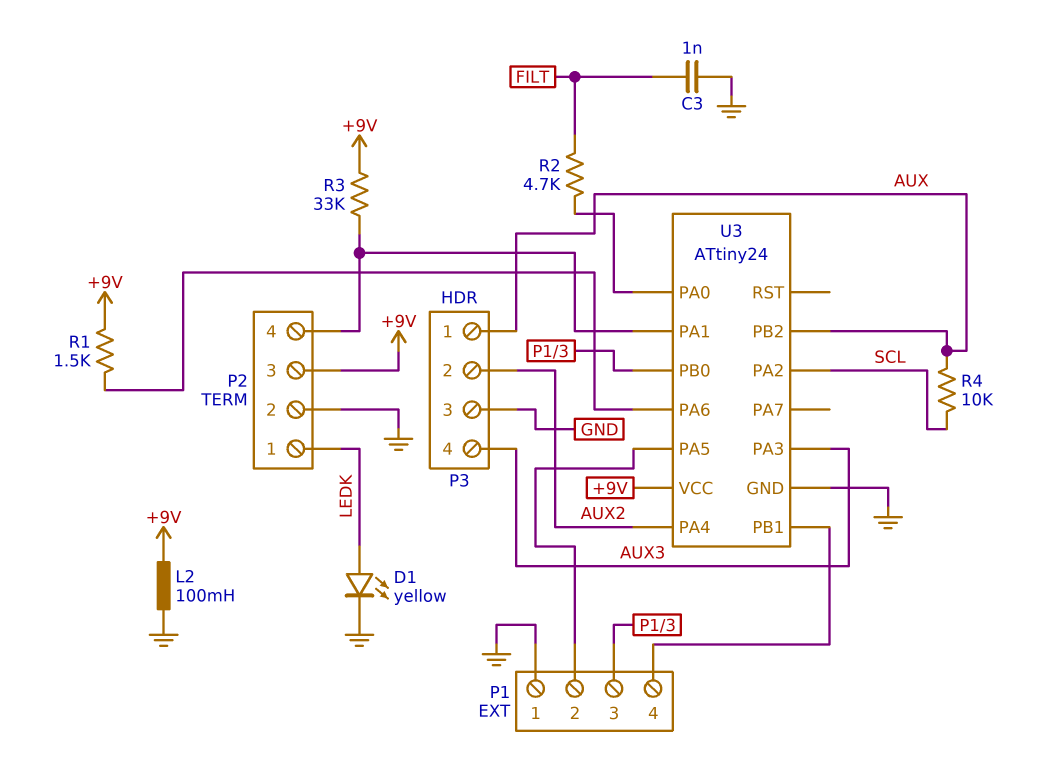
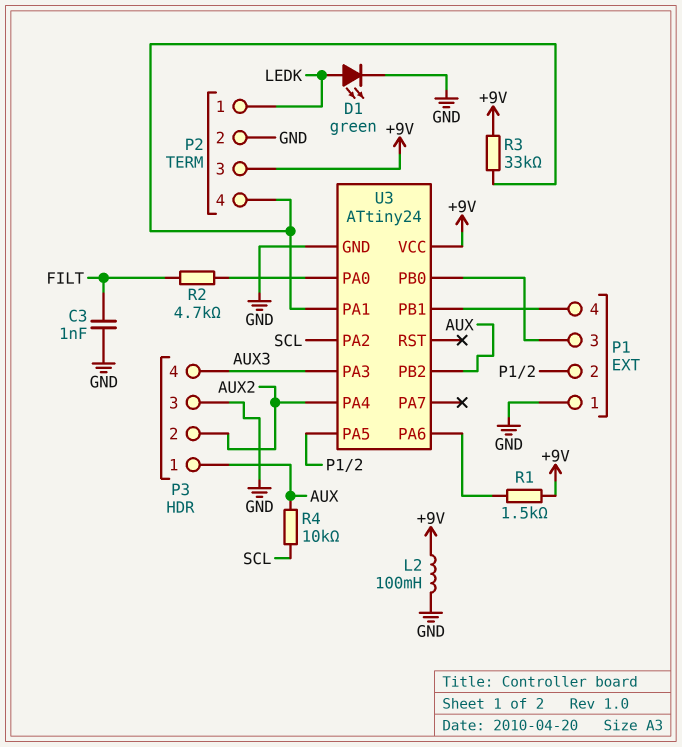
D1: LED yellow (A LEDK, K GND) -> LED green (A LEDK, K GND)

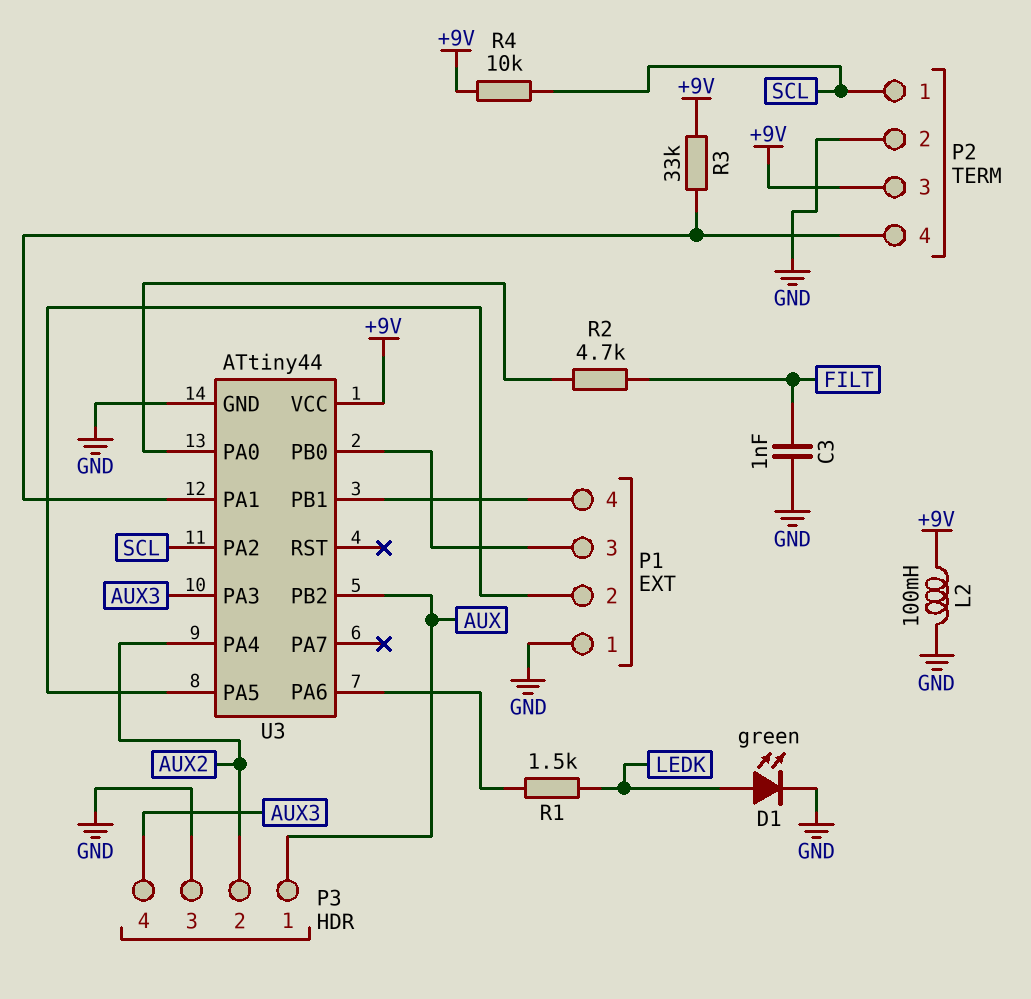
P2 pin 1: LEDK -> SCL
R1: 1.5k (+9V, U3/PA6) -> 1.5k (LEDK, U3/PA6)
R4: 10k (AUX, SCL) -> 10k (+9V, SCL)
U3: ATtiny24 -> ATtiny44

